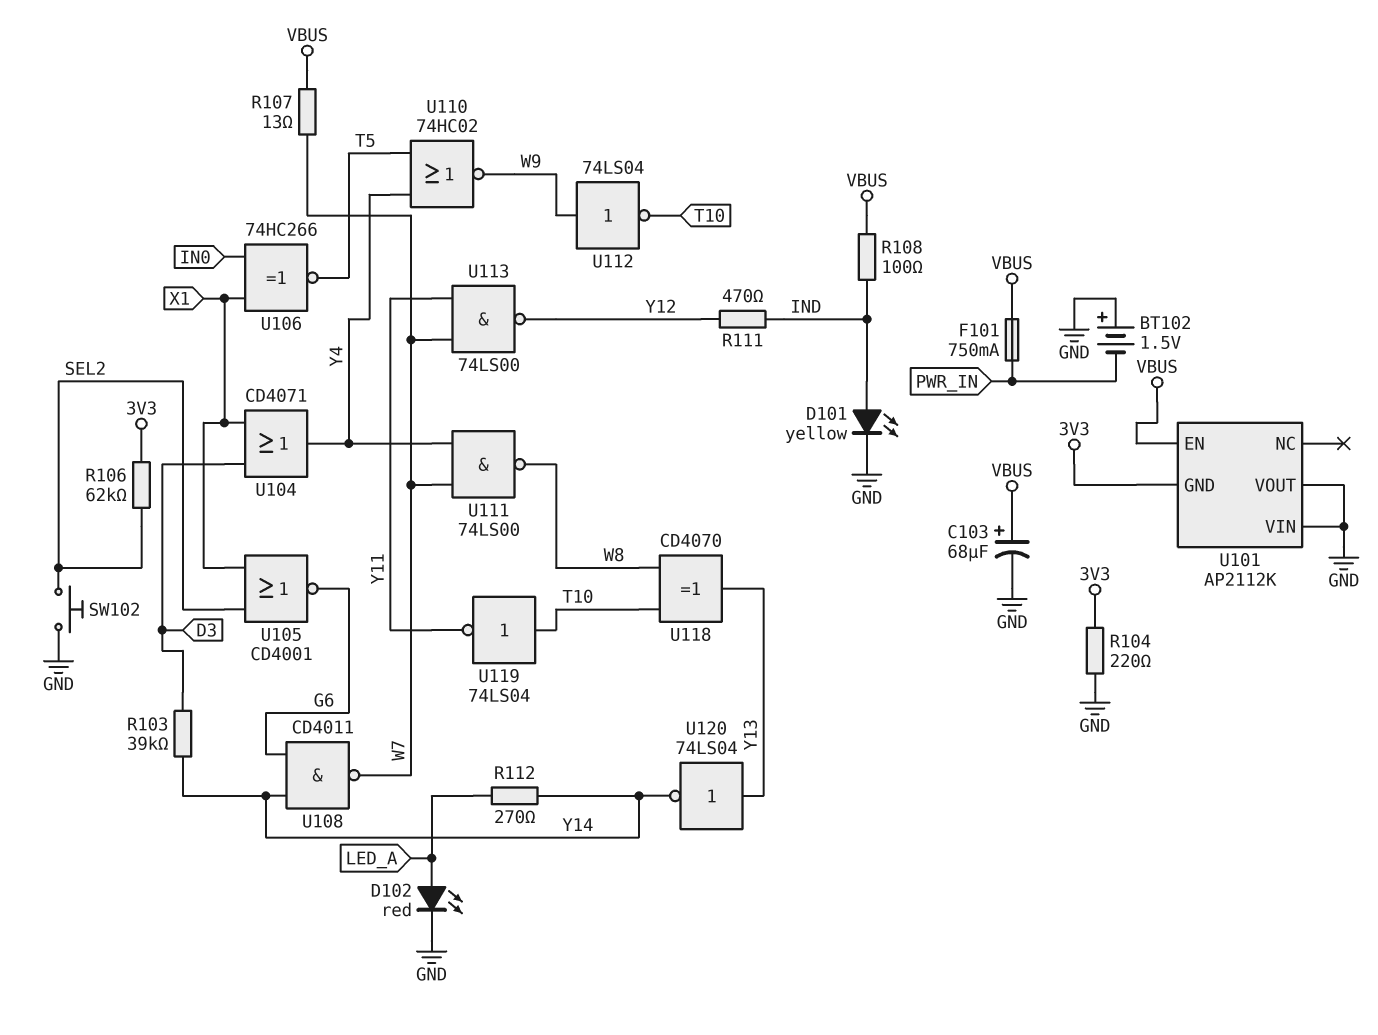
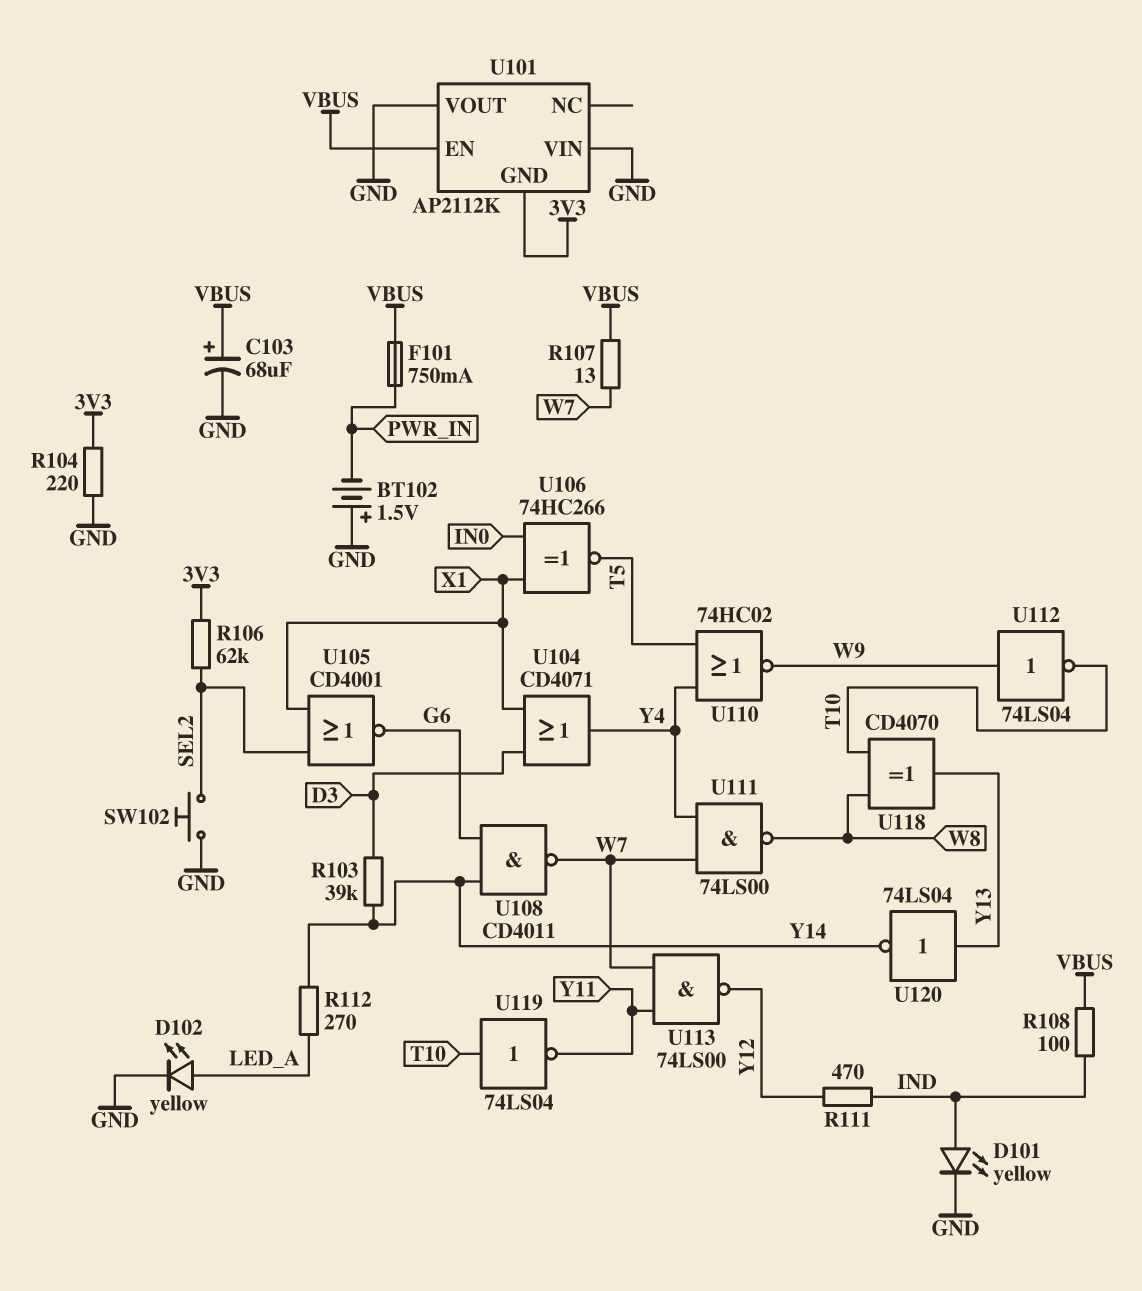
D102: LED red (A LED_A, K GND) -> LED yellow (A LED_A, K GND)

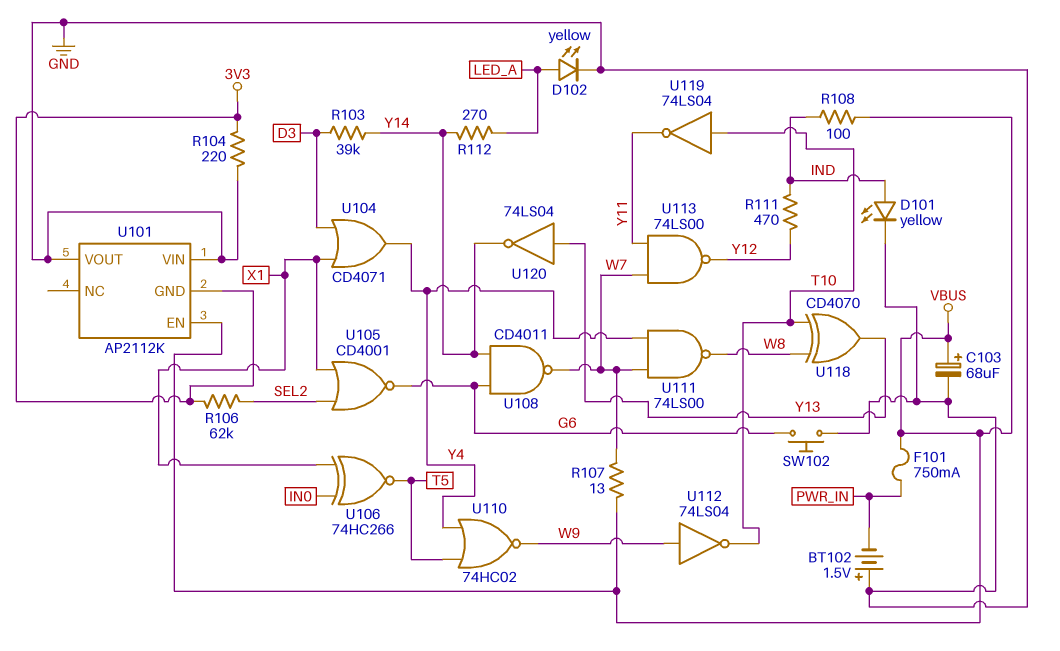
SW102: button (GND, SEL2) -> button (G6, GND)

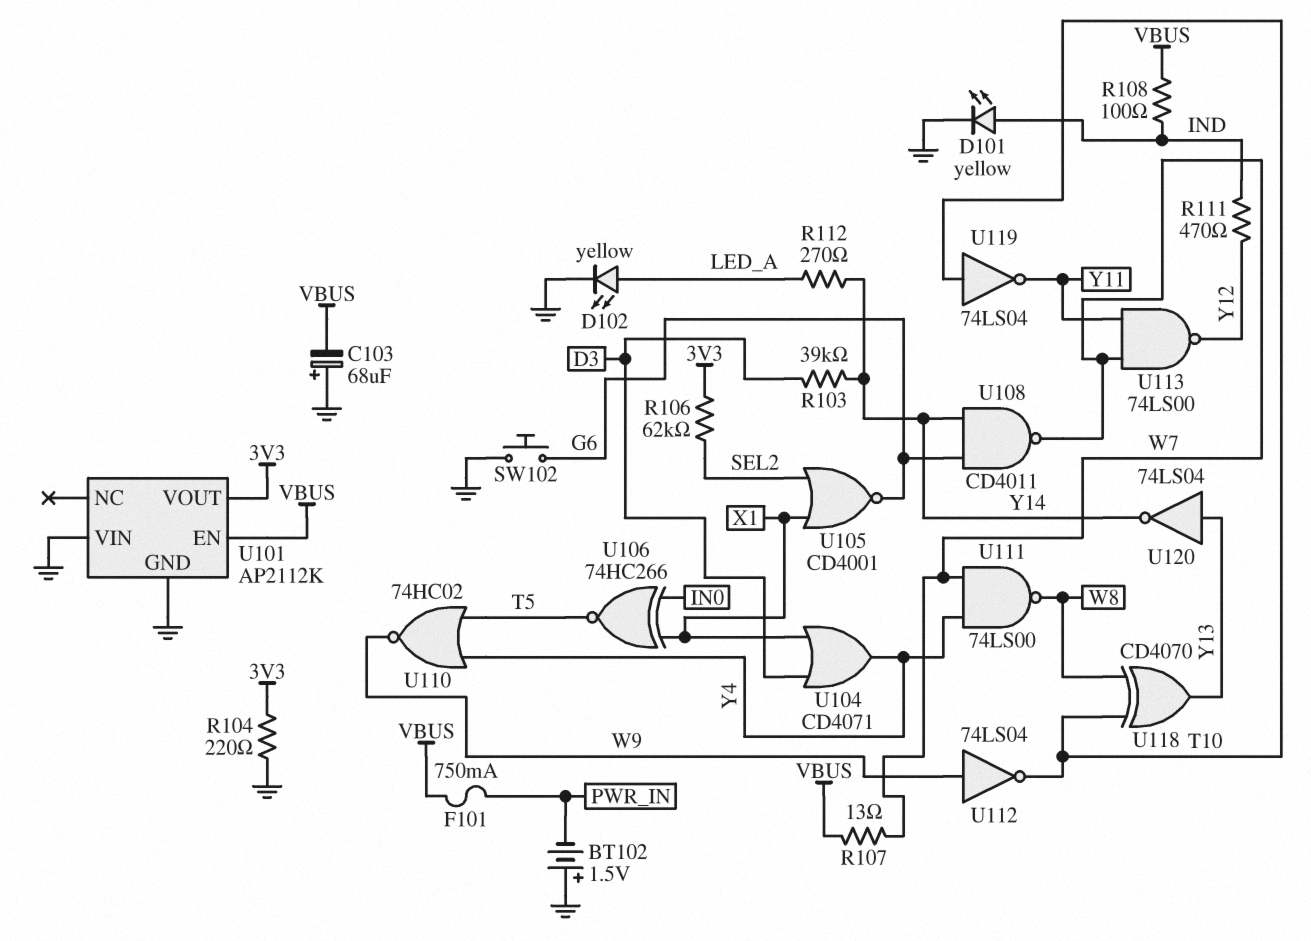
C103: 68uF (plus VBUS, minus GND) -> 68uF (plus GND, minus VBUS)
U101 pin GND: 3V3 -> GND
U101 pin VOUT: GND -> 3V3

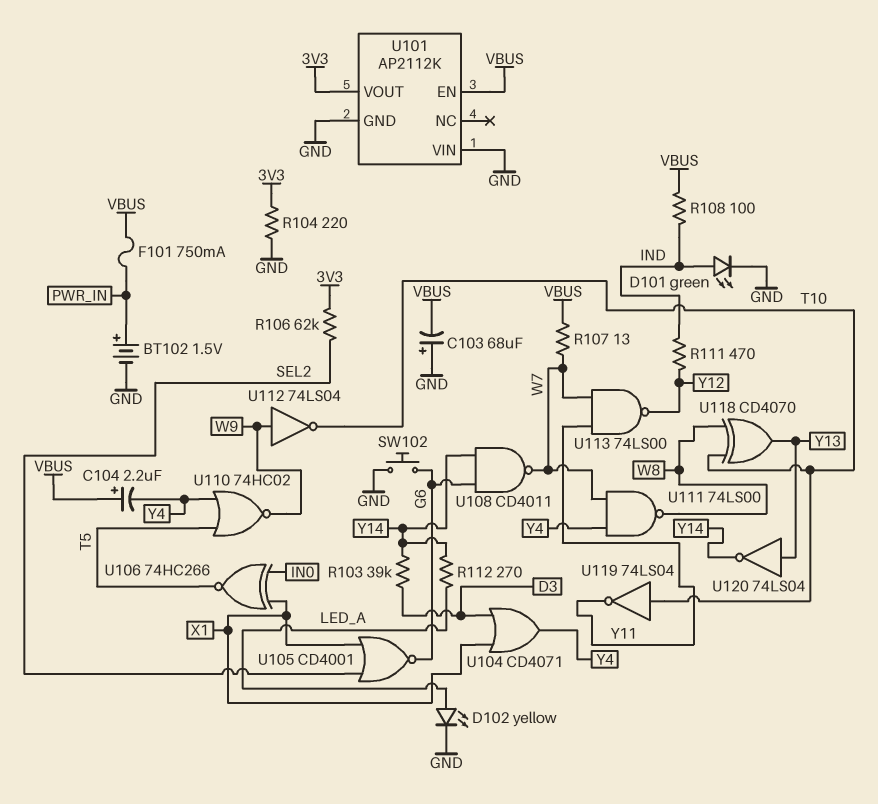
BT102: 1.5V (plus GND, minus PWR_IN) -> 1.5V (plus PWR_IN, minus GND)
C104: none -> 2.2uF (plus VBUS, minus Y4)
D101: LED yellow (A IND, K GND) -> LED green (A IND, K GND)

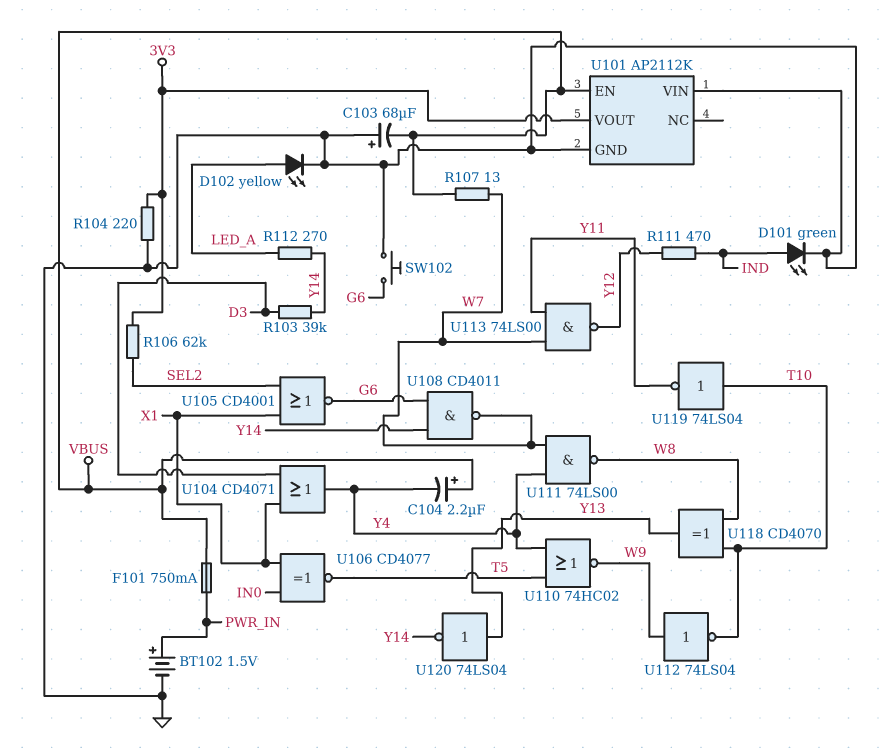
R108: 100 (IND, VBUS) -> none
U106: XNOR 74HC266 (in IN0, in X1, out T5) -> XNOR CD4077 (in IN0, in X1, out T5)

